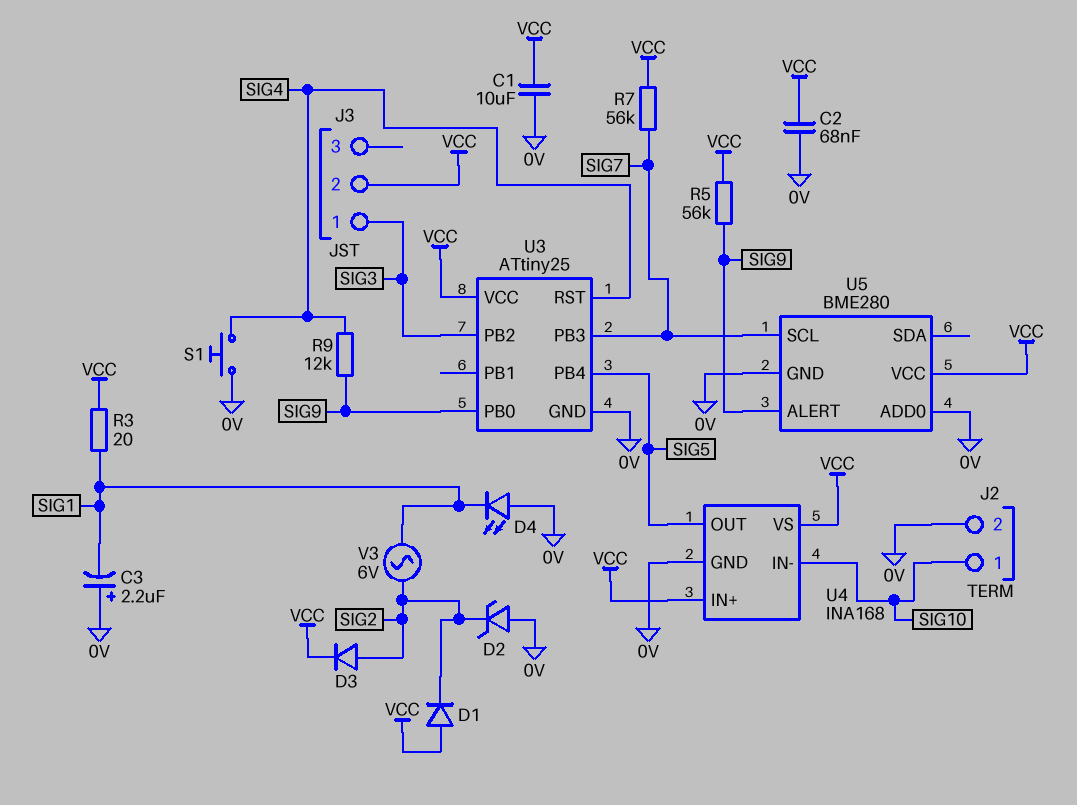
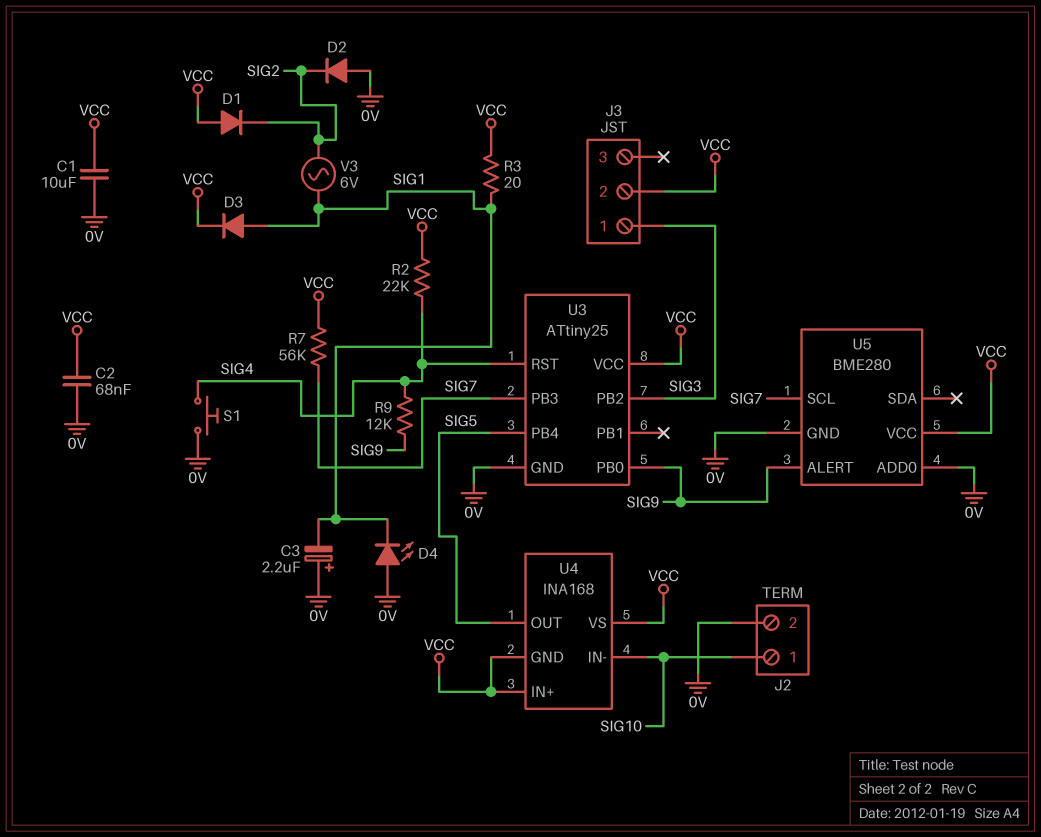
D2: zener (A 0V, K SIG2) -> diode (A 0V, K SIG2)
D3: diode (A SIG2, K VCC) -> diode (A SIG1, K VCC)
R2: none -> 22k (SIG4, VCC)
R5: 56k (SIG9, VCC) -> none
U4 pin GND: 0V -> VCC

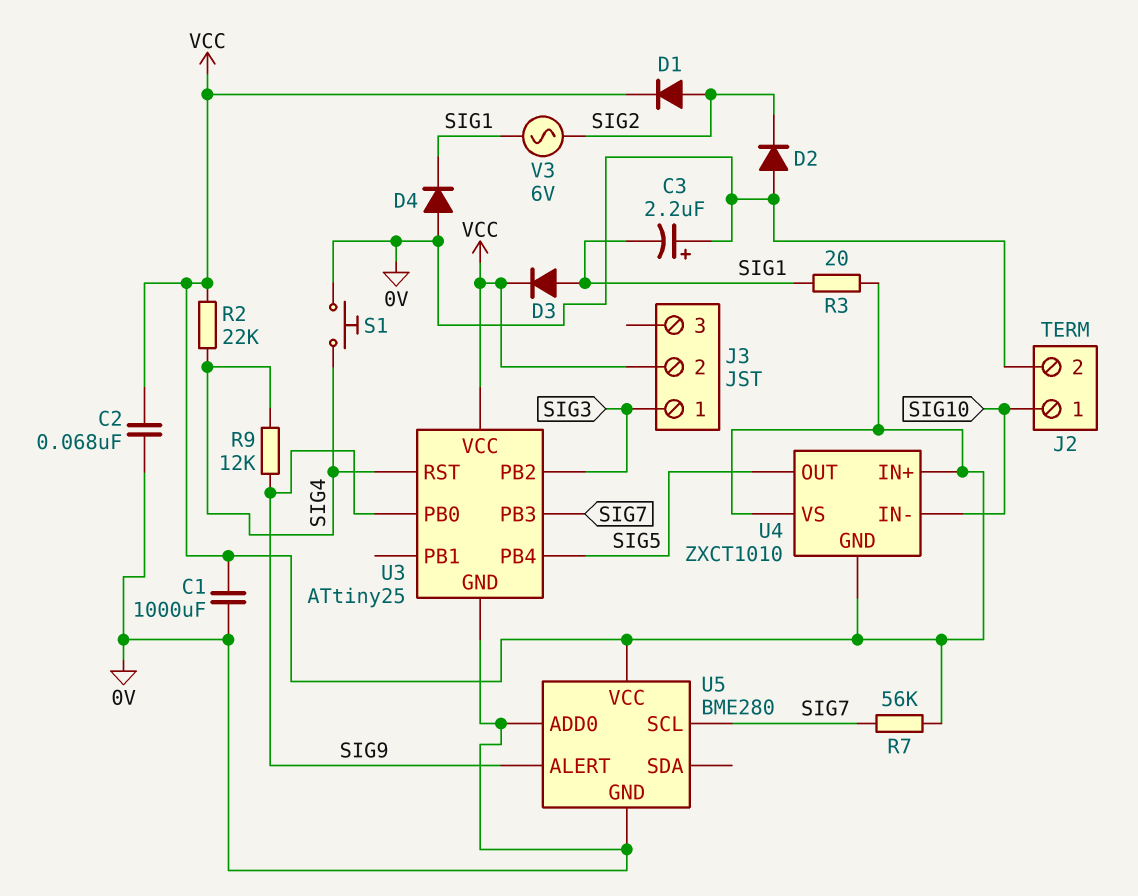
C1: 10uF (0V, VCC) -> 1000uF (0V, VCC)
D1: diode (A VCC, K SIG2) -> diode (A SIG2, K VCC)
D4: LED (A 0V, K SIG1) -> diode (A 0V, K SIG1)
U4: INA168 -> ZXCT1010

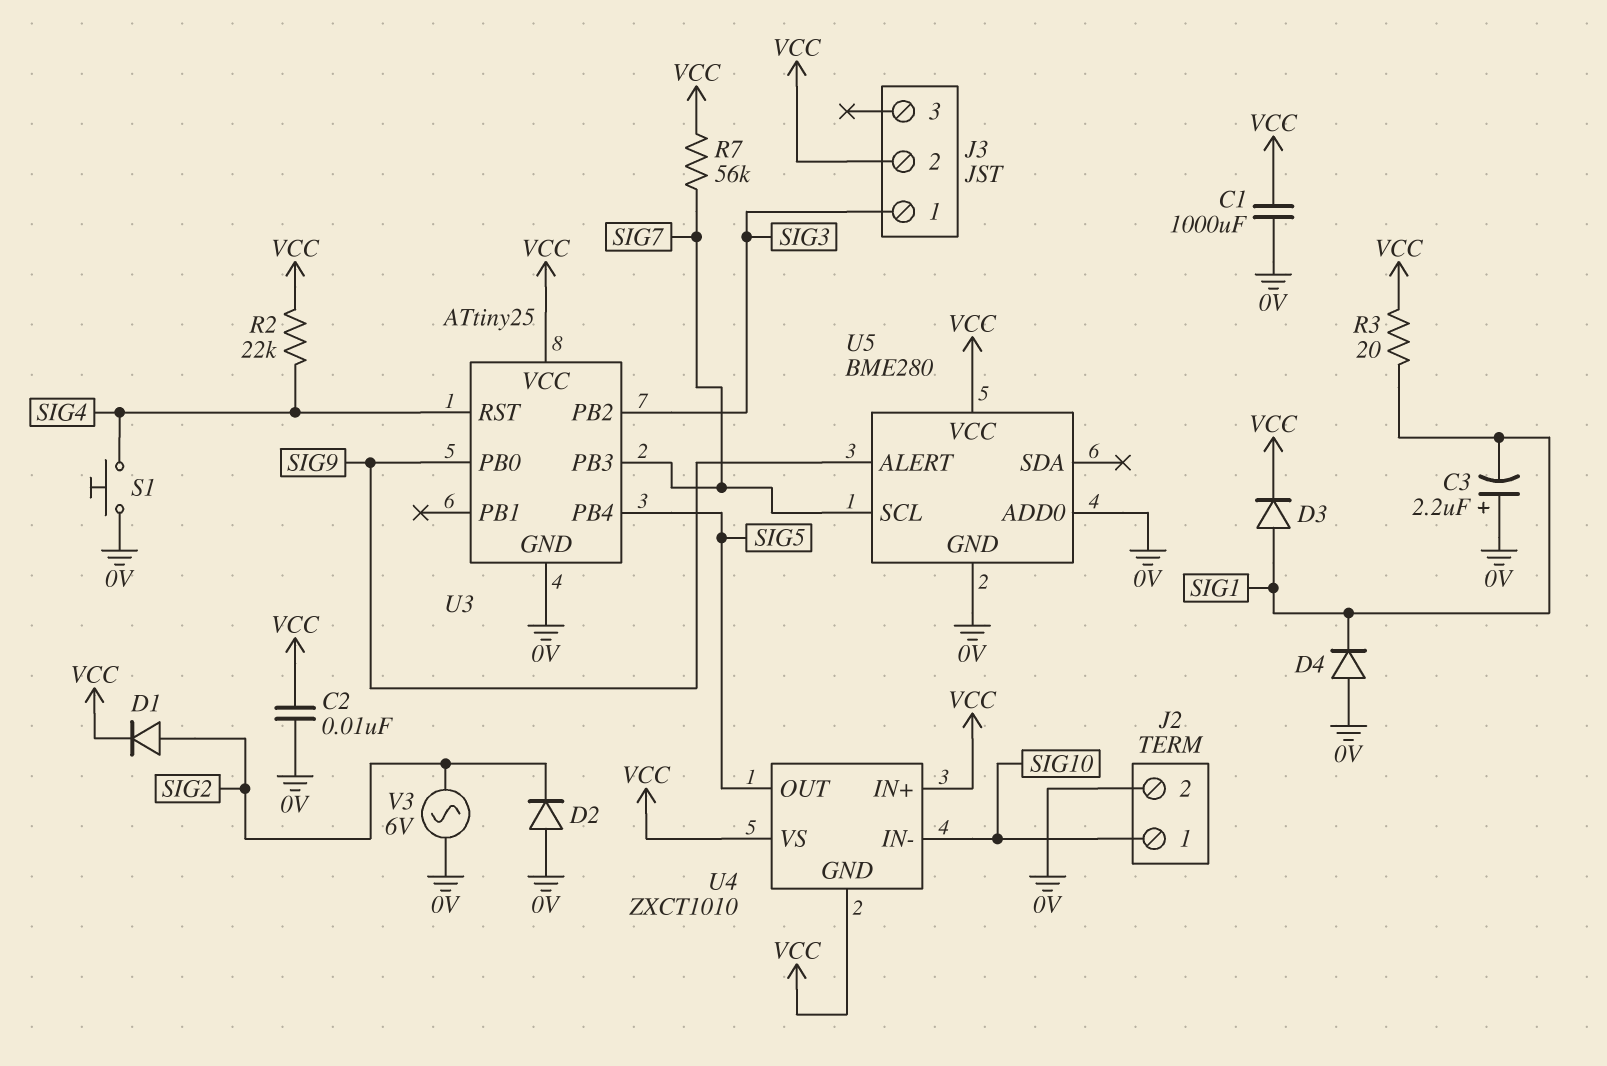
C2: 68nF (0V, VCC) -> 10nF (0V, VCC)
R9: 12k (SIG4, SIG9) -> none
V3: AC 6V (SIG1, SIG2) -> AC 6V (0V, SIG2)

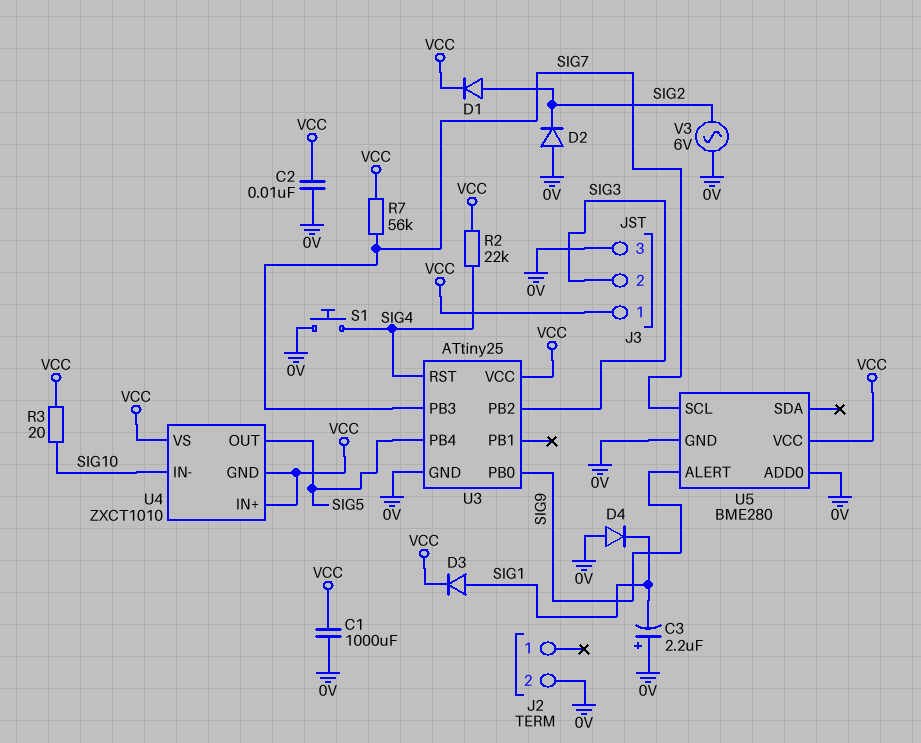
J2 pin 1: SIG10 -> none
J3 pin 1: SIG3 -> VCC
J3 pin 2: VCC -> SIG3
J3 pin 3: none -> 0V
R3: 20 (SIG1, VCC) -> 20 (SIG10, VCC)

